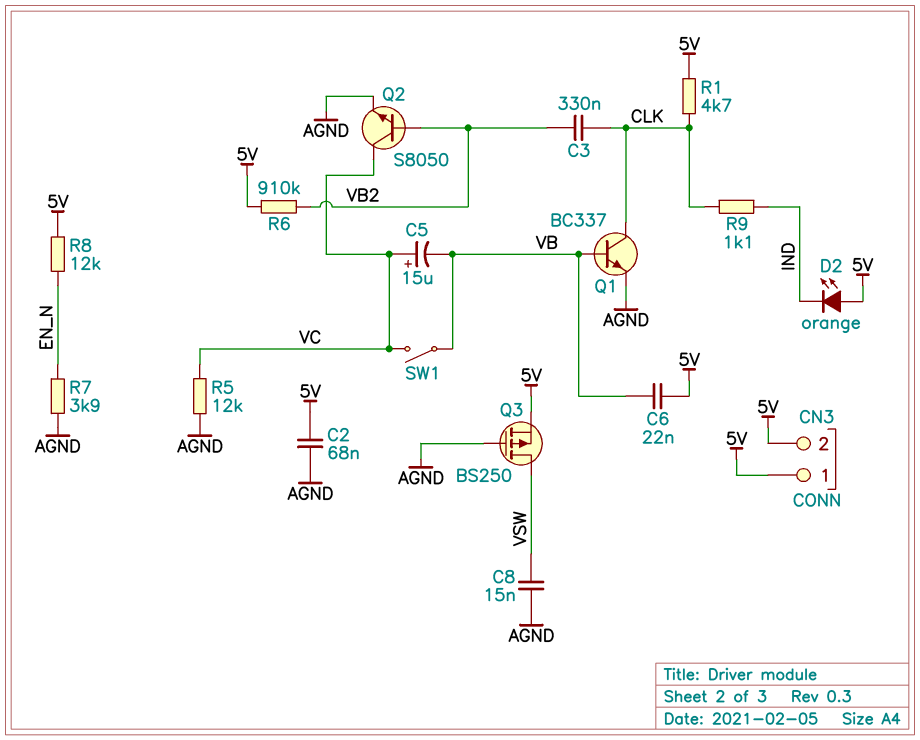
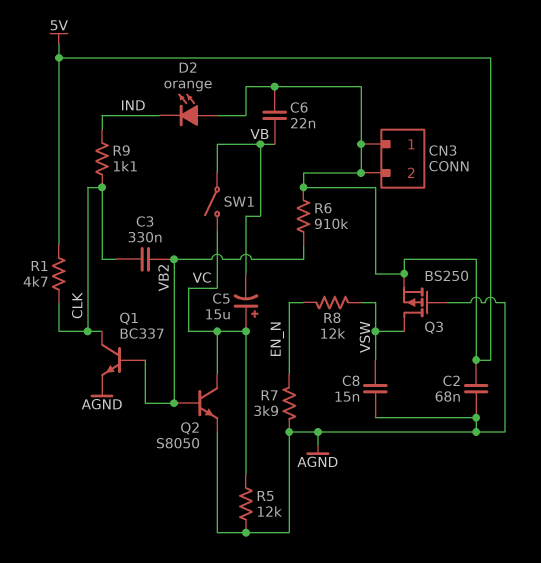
Q1: NPN BC337 (B VB, C CLK, E AGND) -> NPN BC337 (B VB2, C CLK, E AGND)
R8: 12k (5V, EN_N) -> 12k (EN_N, VSW)

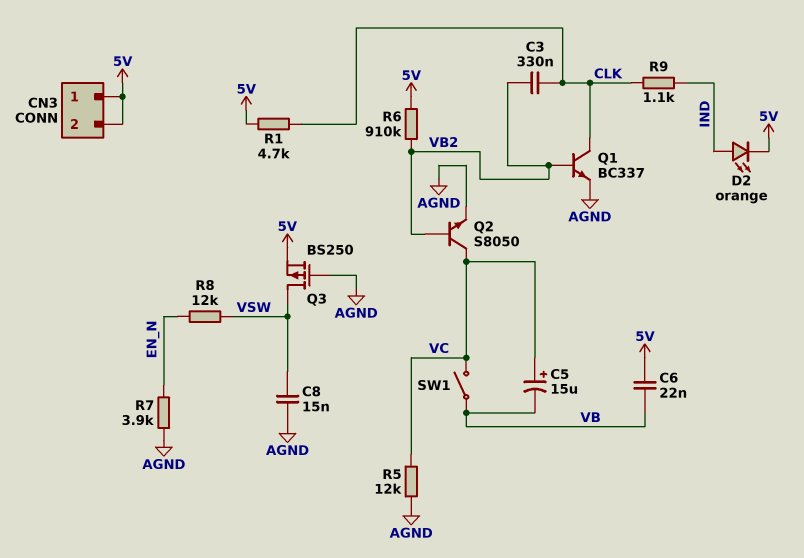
C2: 68nF (5V, AGND) -> none
D2: LED orange (A 5V, K IND) -> LED orange (A IND, K 5V)

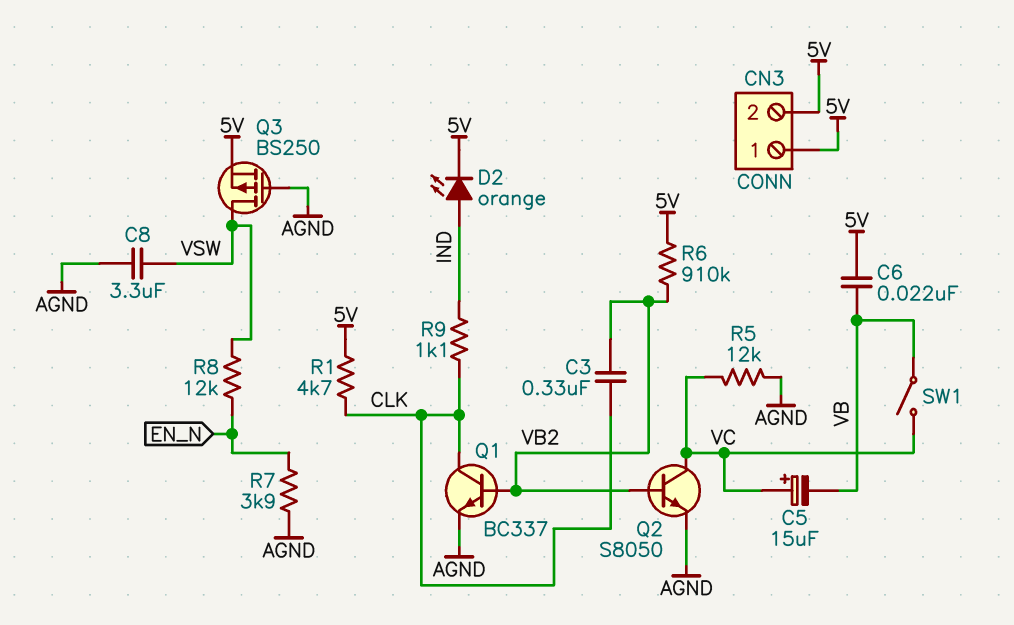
C8: 15nF (AGND, VSW) -> 3.3uF (AGND, VSW)

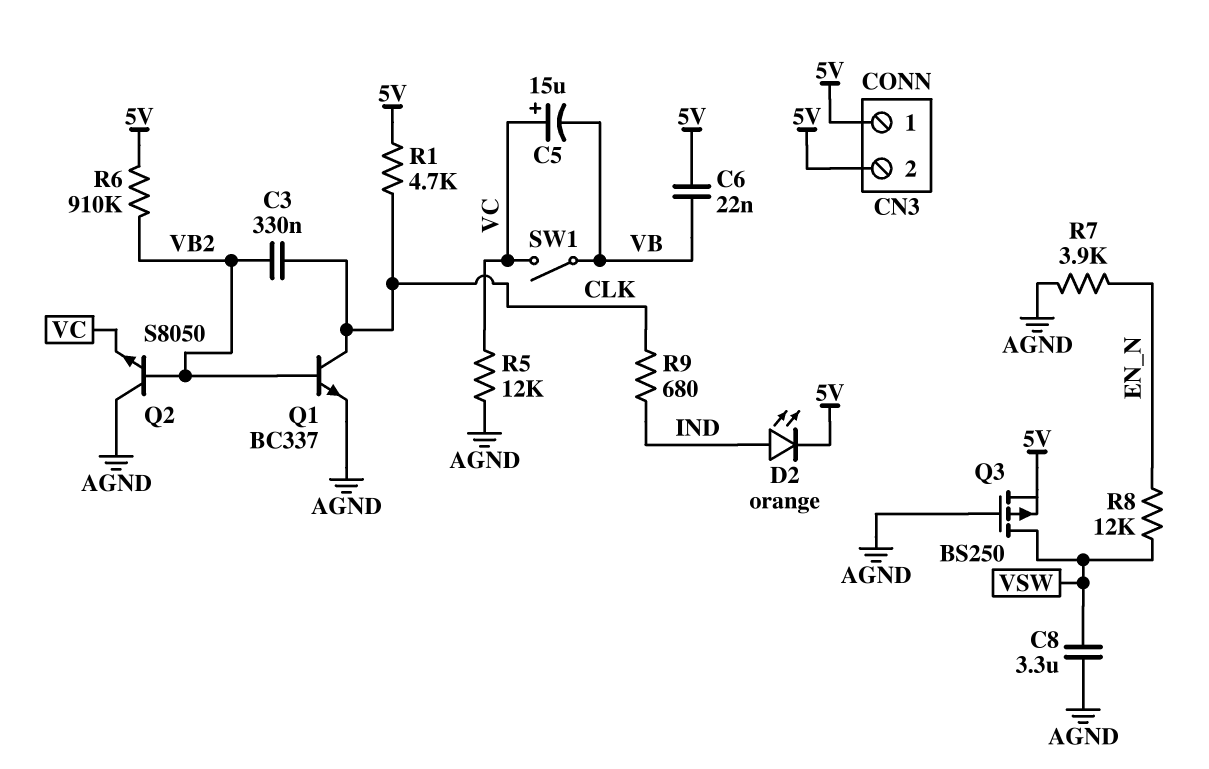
Q2: NPN S8050 (B VB2, C VC, E AGND) -> NPN S8050 (B VB2, C AGND, E VC)
R9: 1.1k (CLK, IND) -> 680 (CLK, IND)

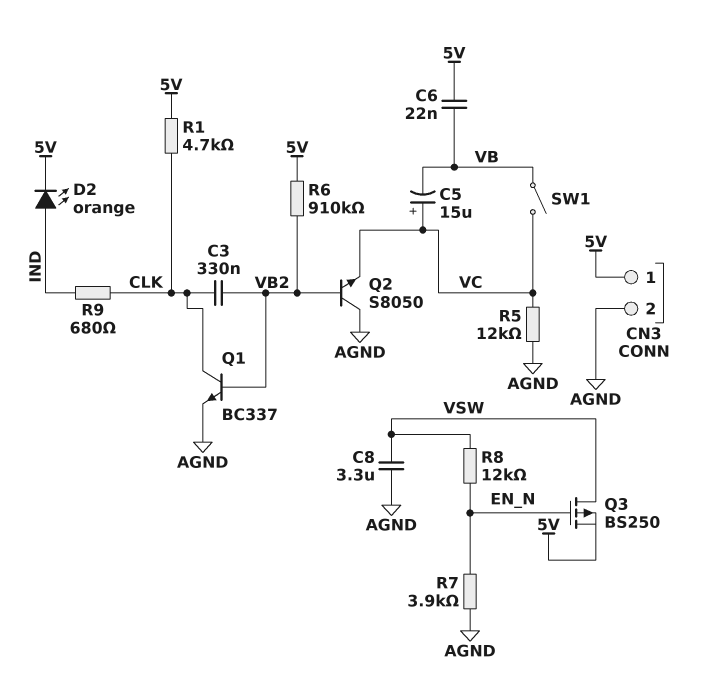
CN3 pin 2: 5V -> AGND
Q3: PMOS BS250 (G AGND, D VSW, S 5V) -> PMOS BS250 (G EN_N, D VSW, S 5V)

